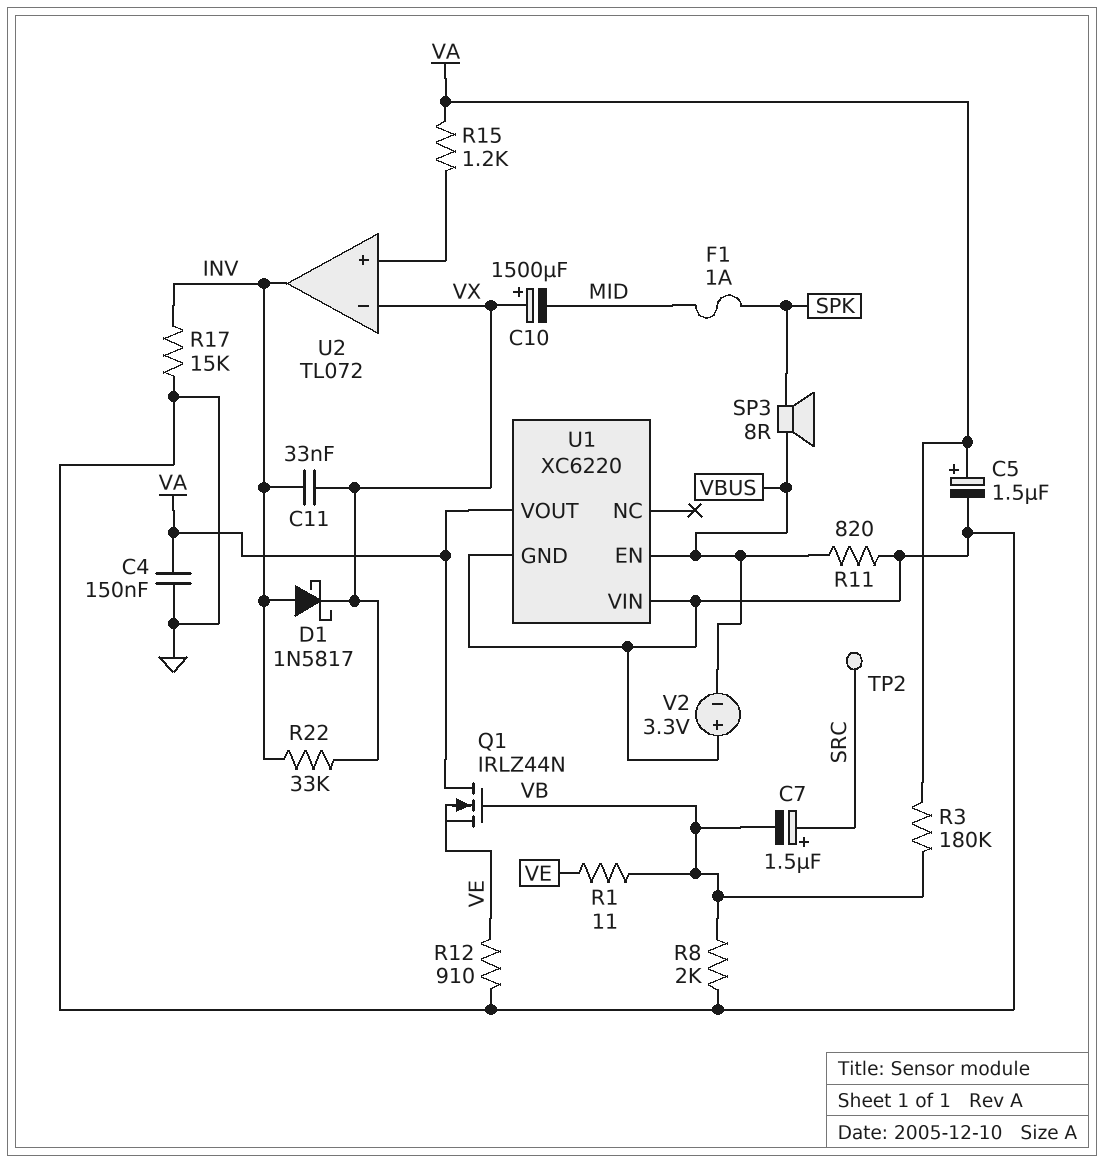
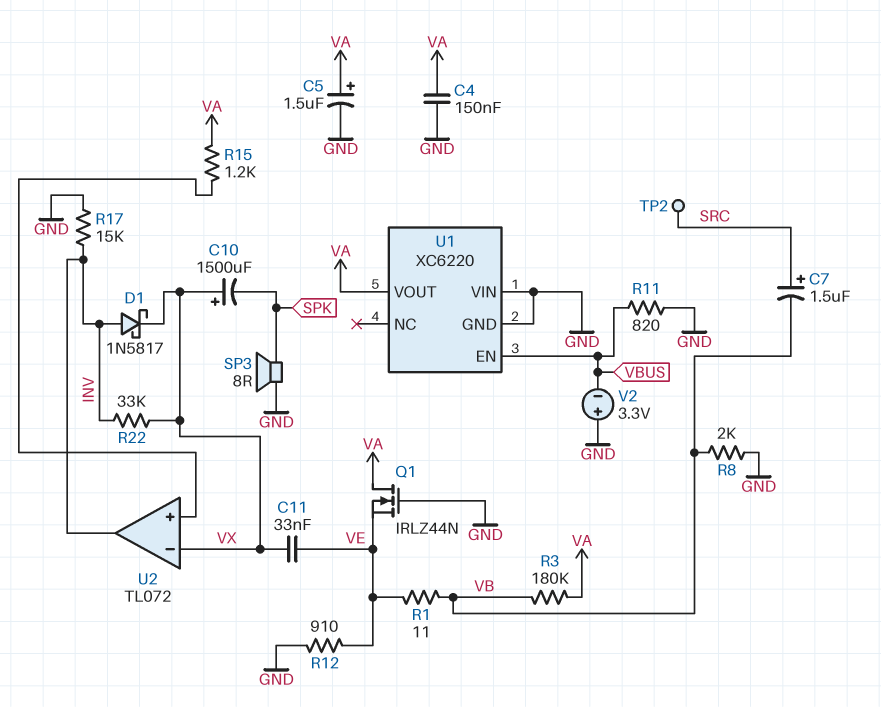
C10: 1500uF (plus VX, minus MID) -> 1500uF (plus VX, minus SPK)
C11: 33nF (INV, VX) -> 33nF (VE, VX)
F1: 1A (MID, SPK) -> none
Q1: NMOS IRLZ44N (G VB, D VA, S VE) -> NMOS IRLZ44N (G GND, D VA, S VE)
SP3: speaker 8R (SPK, VBUS) -> speaker 8R (GND, SPK)

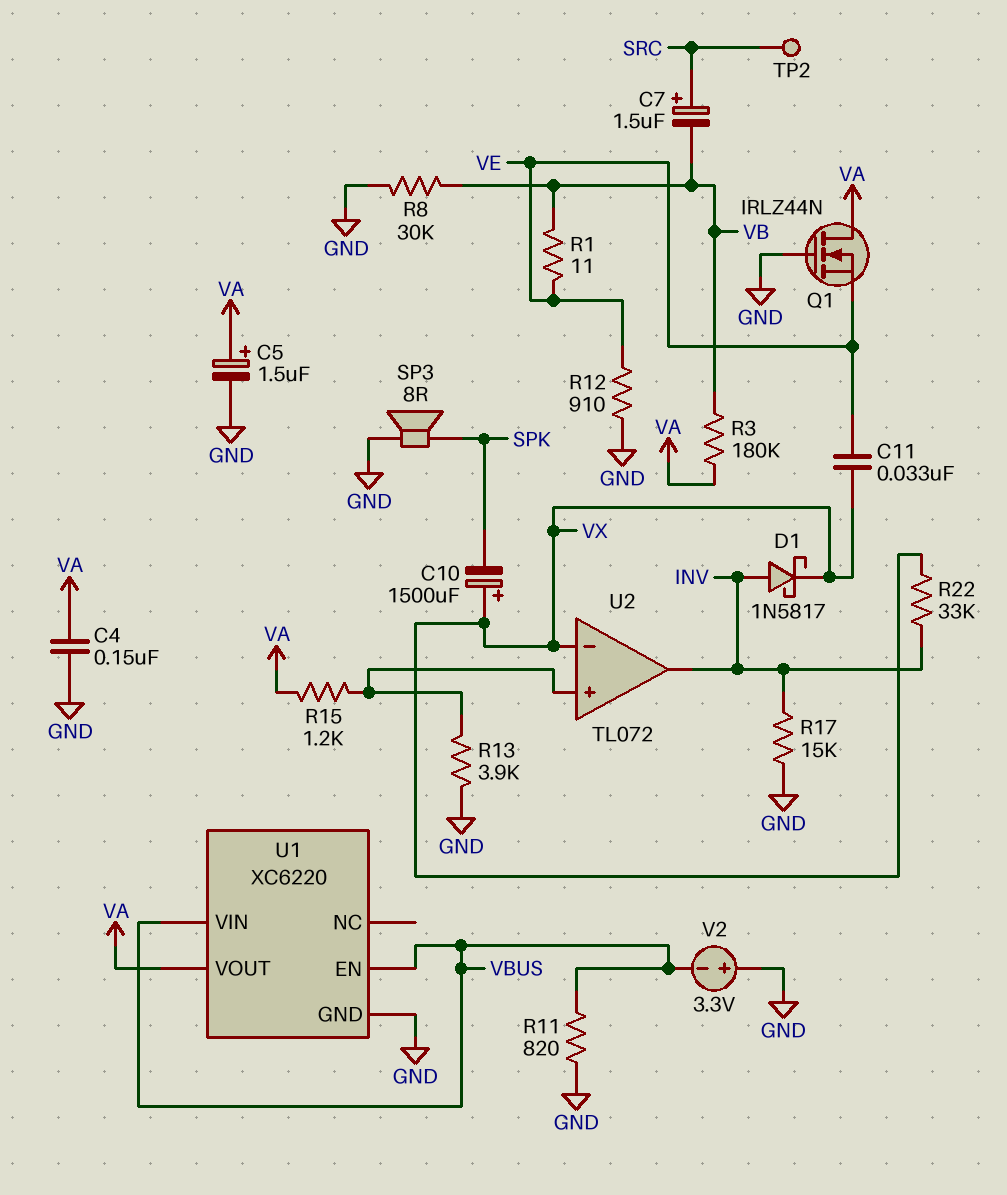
R8: 2k (GND, VB) -> 30k (GND, VB)
R13: none -> 3.9k (GND, U2/in+)
U1 pin VIN: GND -> VBUS

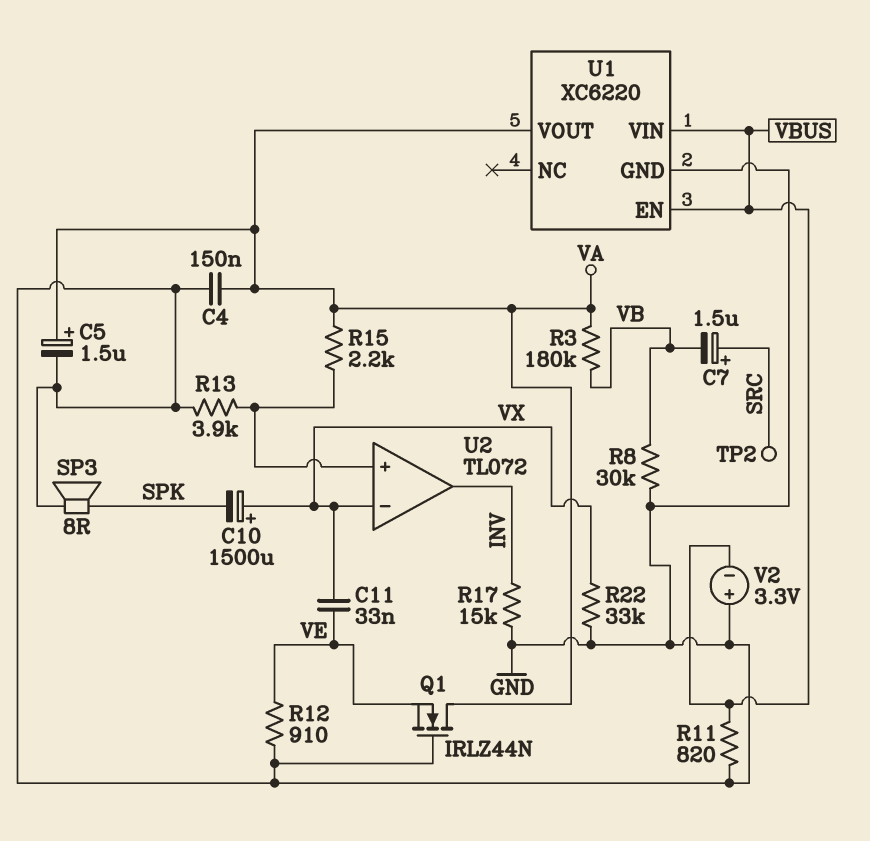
D1: schottky 1N5817 (A INV, K VX) -> none
R1: 11 (VB, VE) -> none
R15: 1.2k (U2/in+, VA) -> 2.2k (U2/in+, VA)
R22: 33k (INV, VX) -> 33k (GND, VX)

